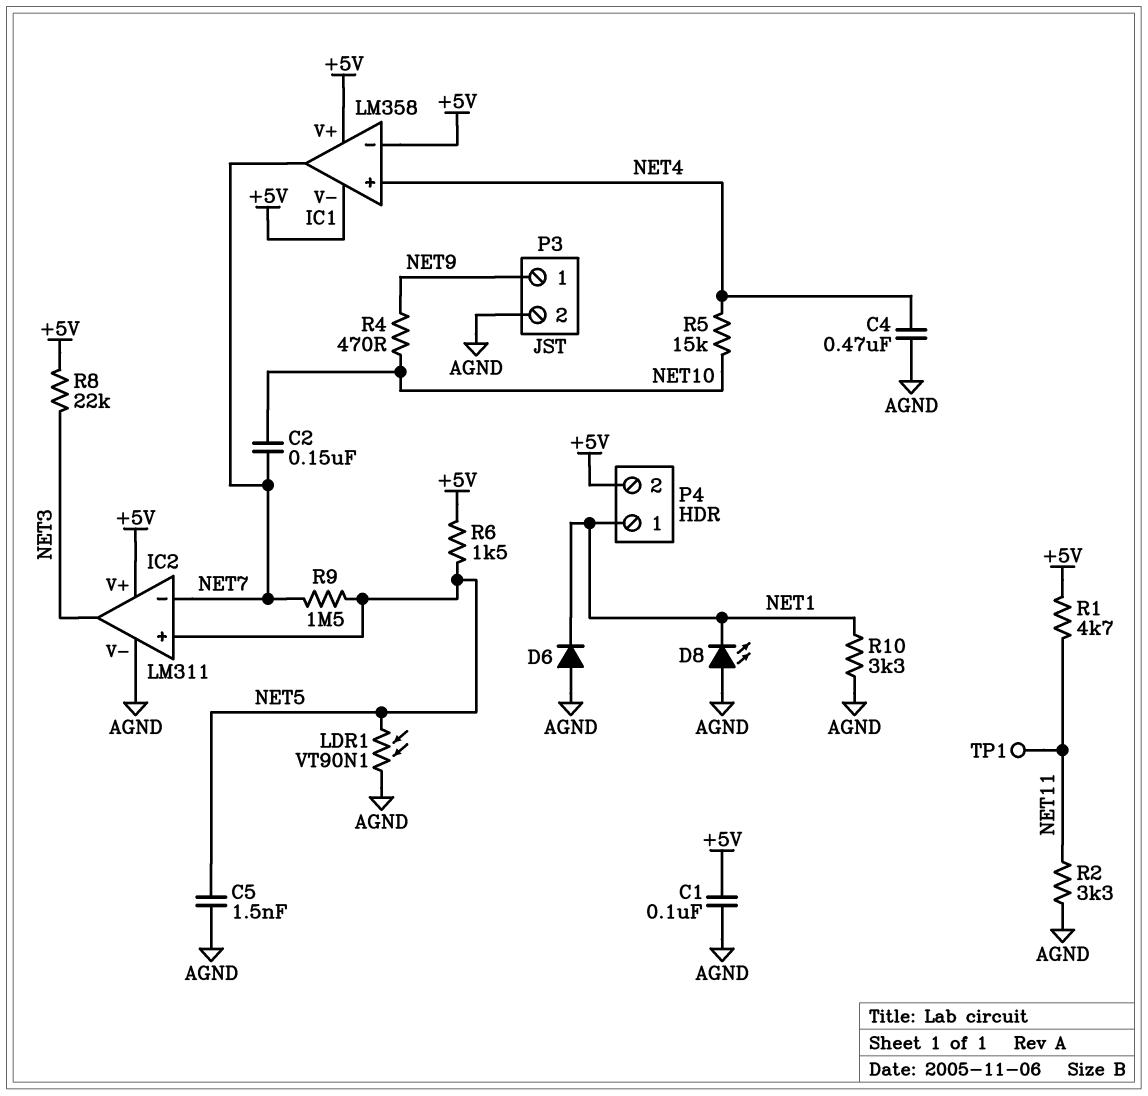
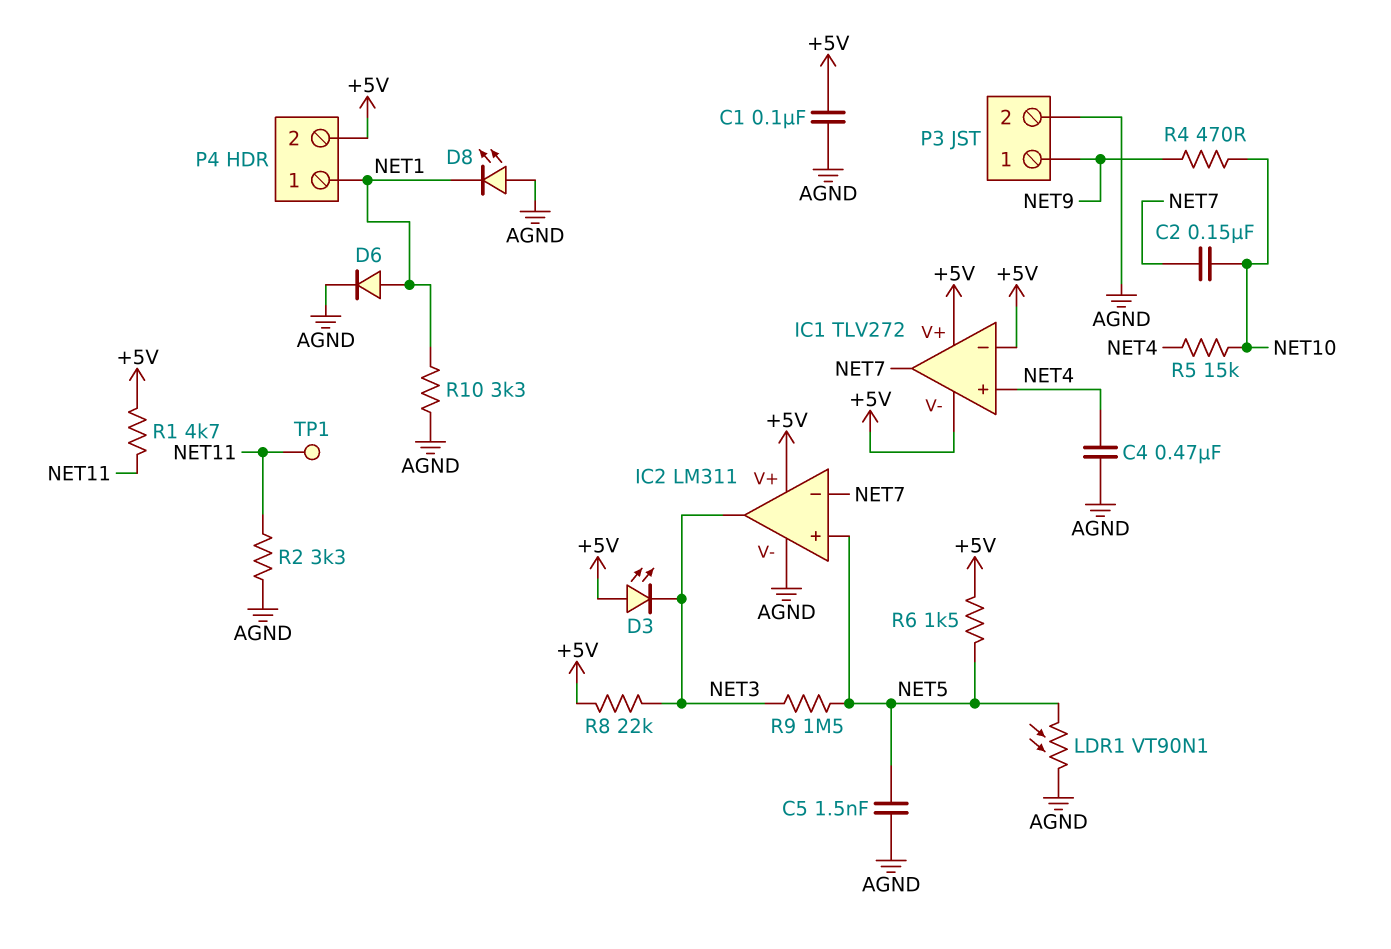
D3: none -> LED (A +5V, K NET3)
D6: diode (A AGND, K NET1) -> diode (A NET1, K AGND)
IC1: LM358 -> TLV272
R9: 1.5M (NET5, NET7) -> 1.5M (NET3, NET5)

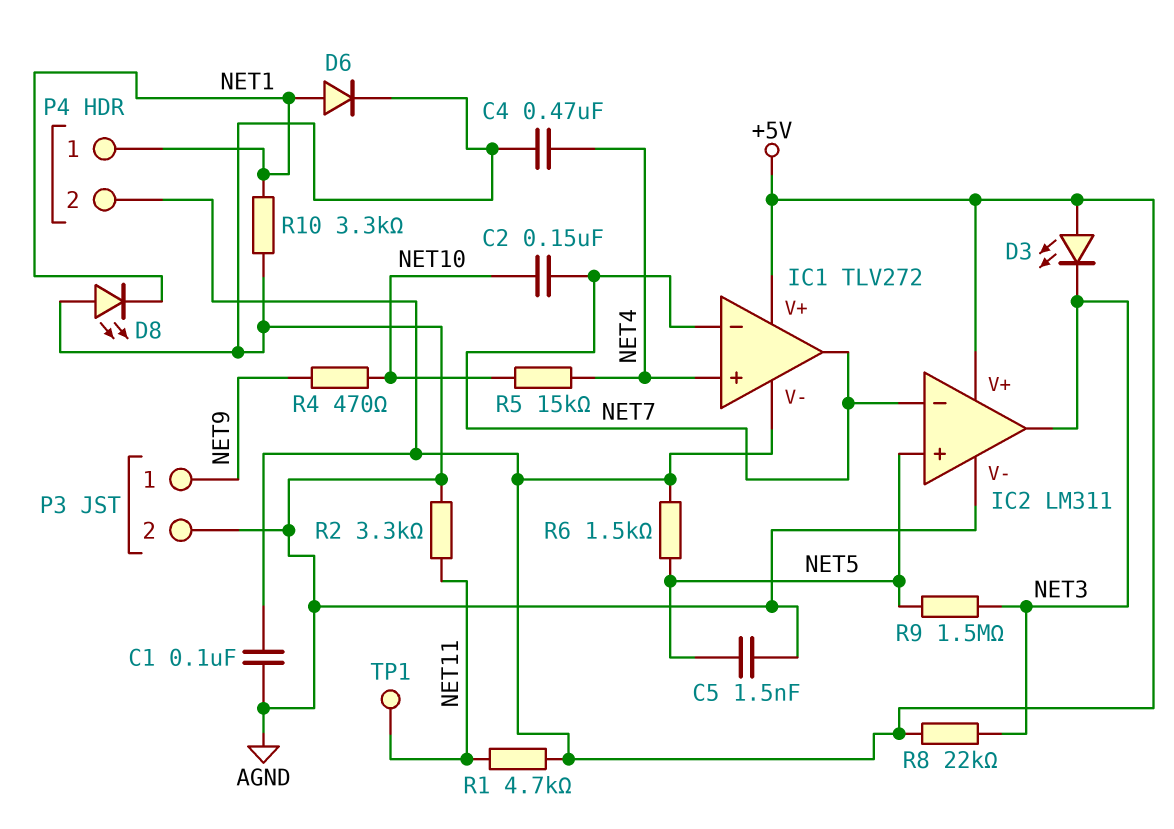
IC1 pin in-: +5V -> NET7
LDR1: VT90N1 (AGND, NET5) -> none

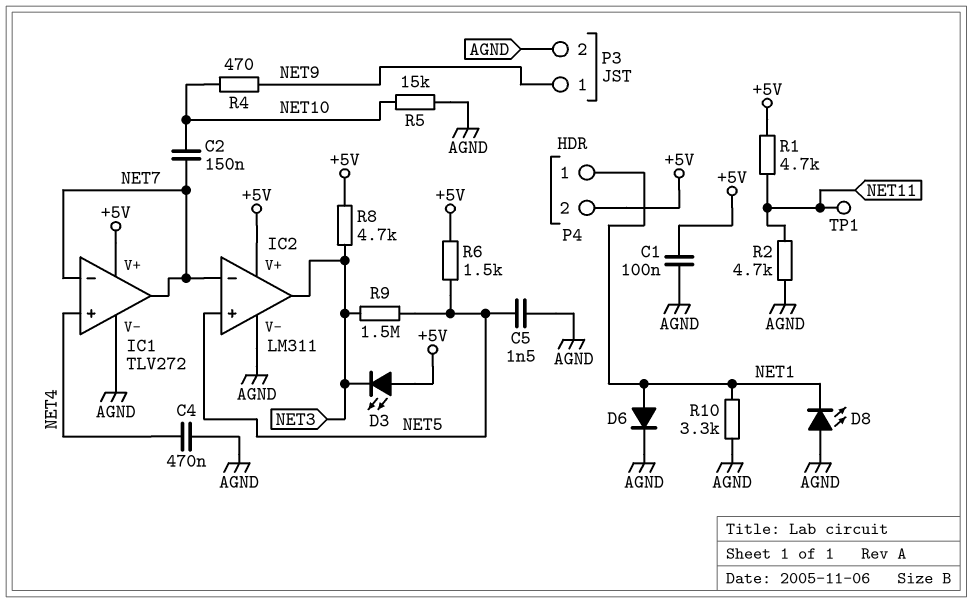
IC1 pin V-: +5V -> AGND
R2: 3.3k (AGND, NET11) -> 4.7k (AGND, NET11)
R5: 15k (NET4, NET10) -> 15k (AGND, NET10)
R8: 22k (+5V, NET3) -> 4.7k (+5V, NET3)

